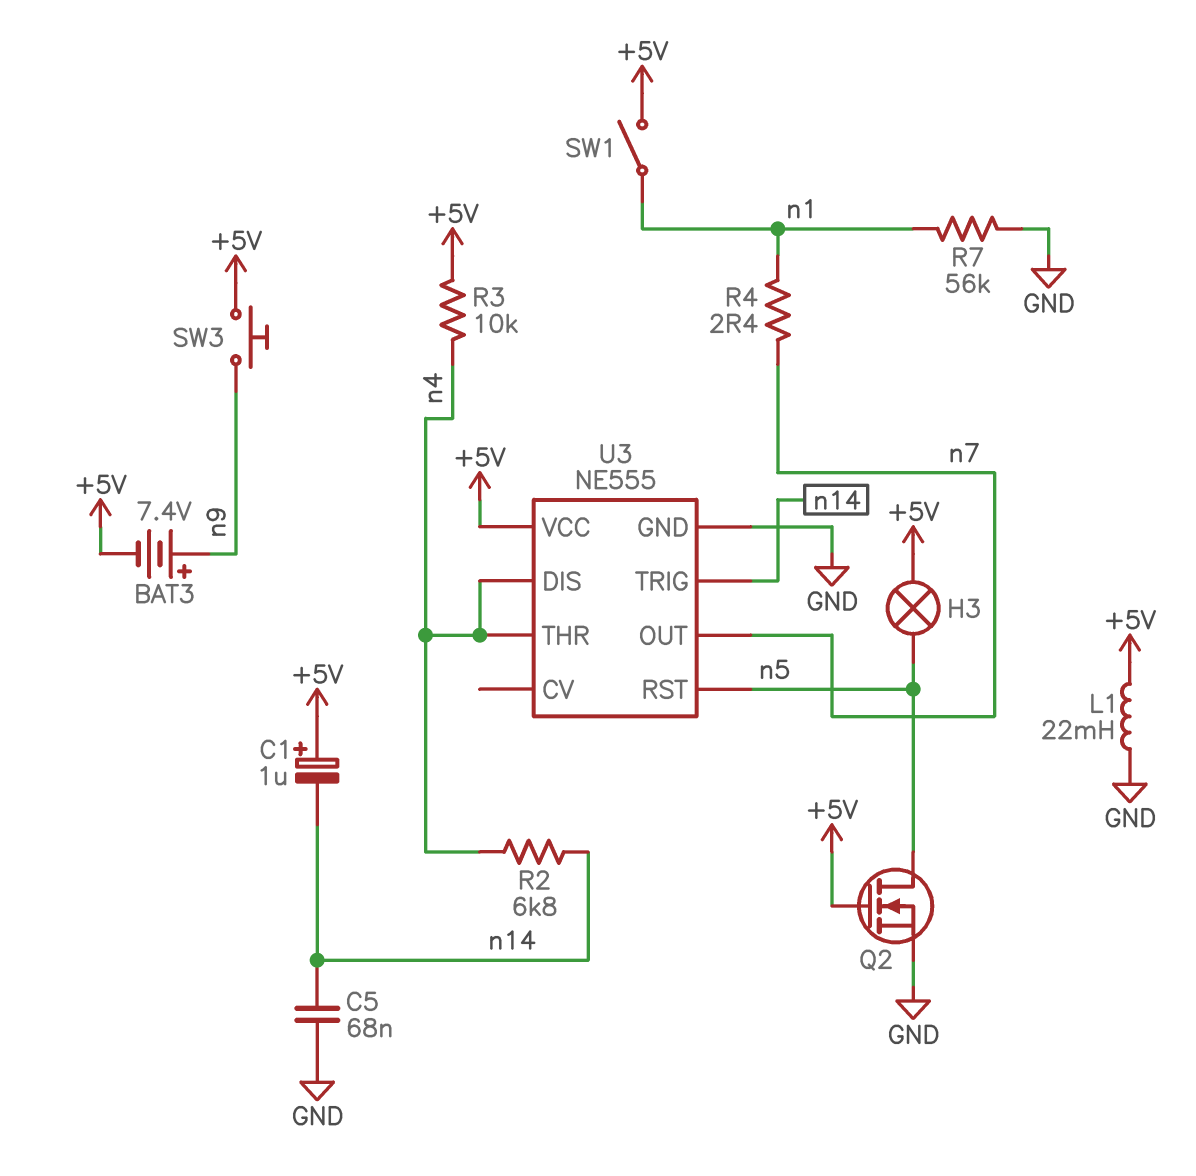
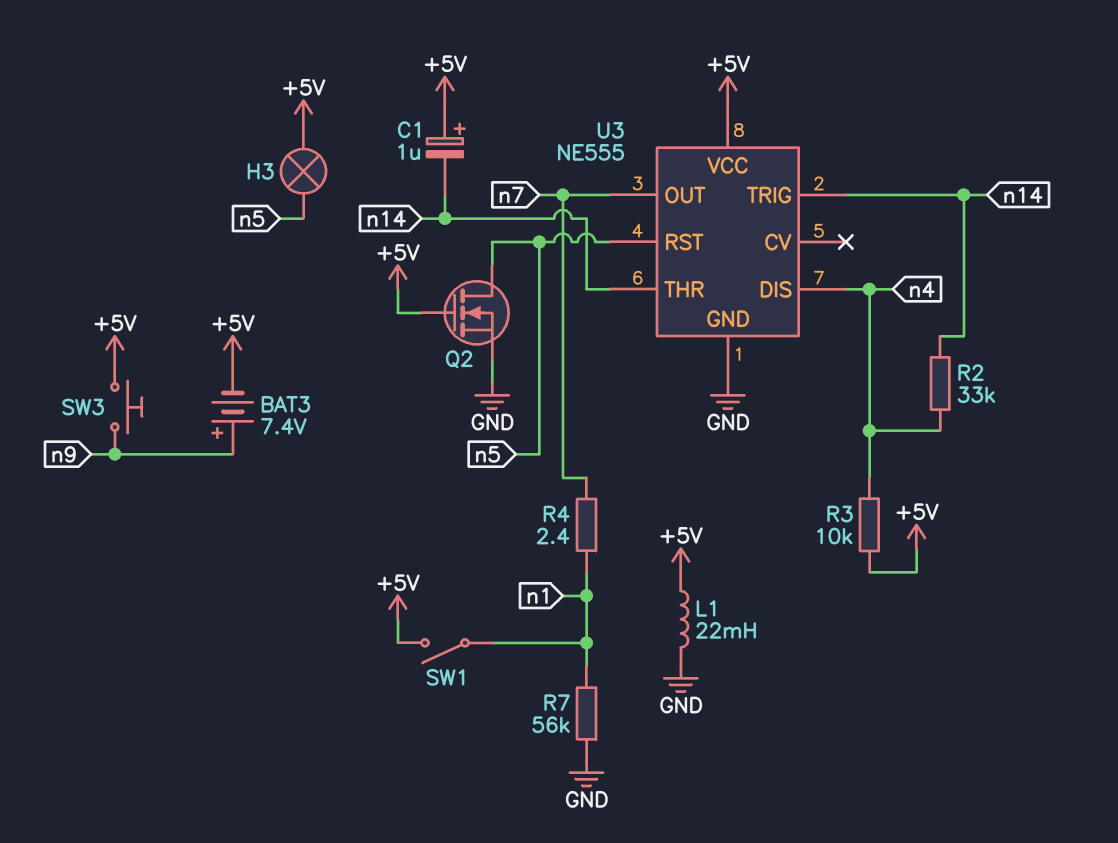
C5: 68nF (GND, n14) -> none
R2: 6.8k (n4, n14) -> 33k (n4, n14)
U3 pin THR: n4 -> n14

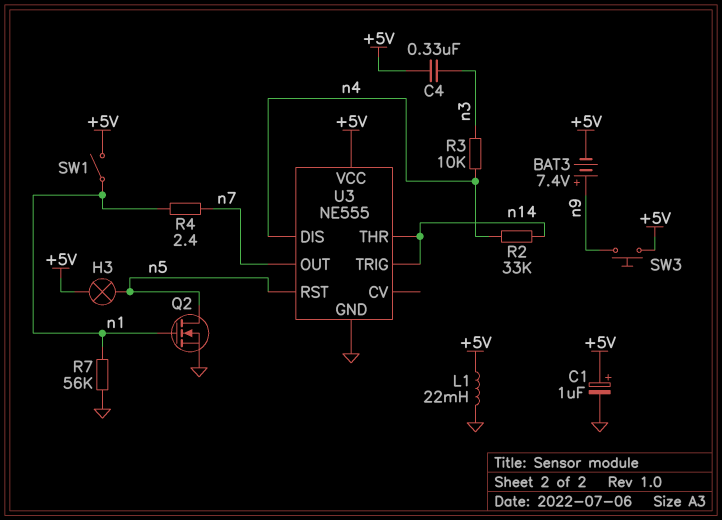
C1: 1uF (plus +5V, minus n14) -> 1uF (plus +5V, minus GND)
C4: none -> 330nF (+5V, n3)
Q2: NMOS (G +5V, D n5, S GND) -> NMOS (G n1, D n5, S GND)
R3: 10k (+5V, n4) -> 10k (n3, n4)

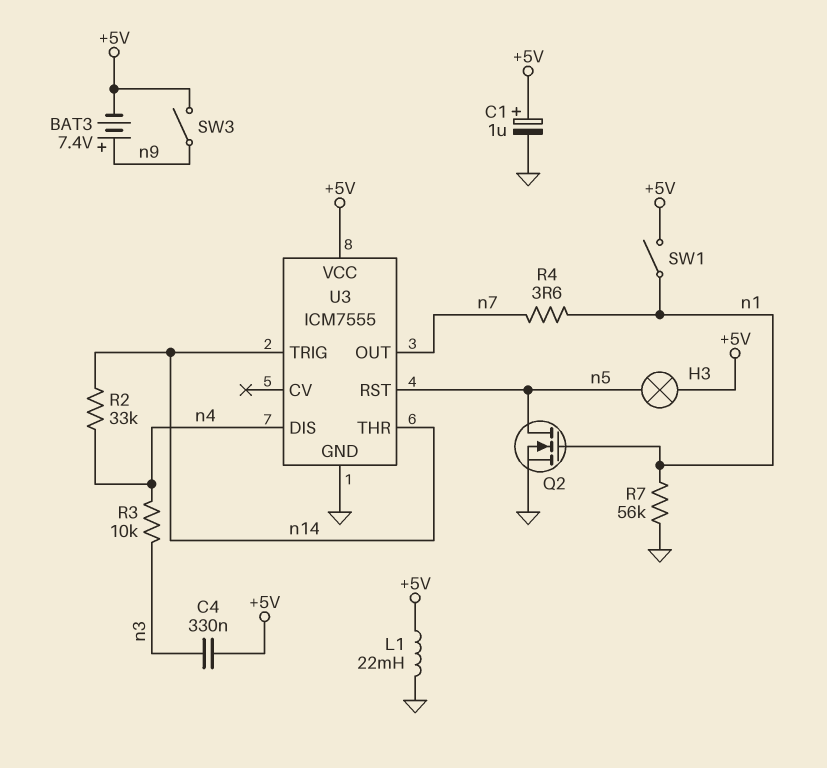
R4: 2.4 (n1, n7) -> 3.6 (n1, n7)
SW3: button (+5V, n9) -> switch (+5V, n9)
U3: NE555 -> ICM7555

